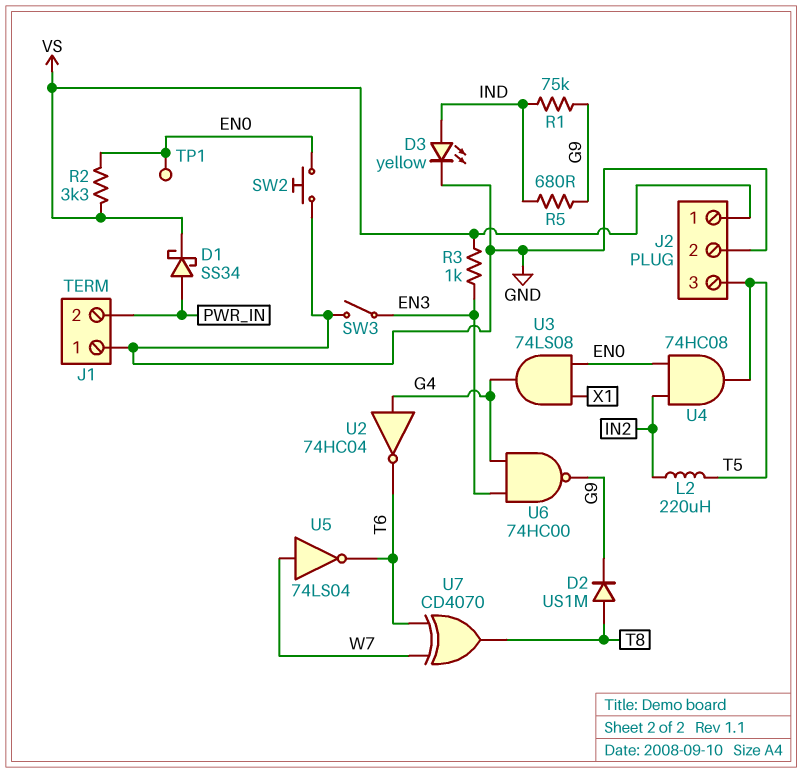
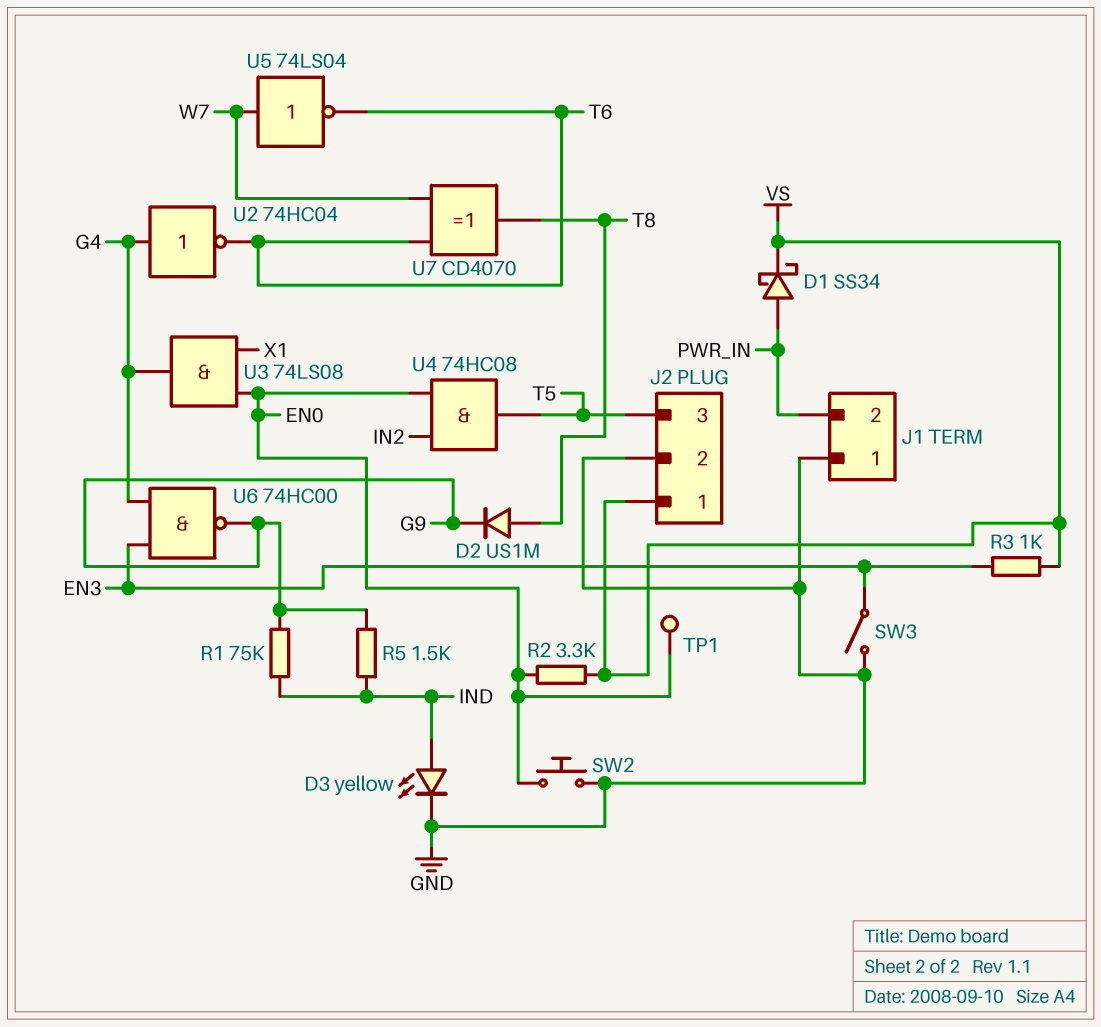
L2: 220uH (IN2, T5) -> none
R5: 680 (G9, IND) -> 1.5k (G9, IND)

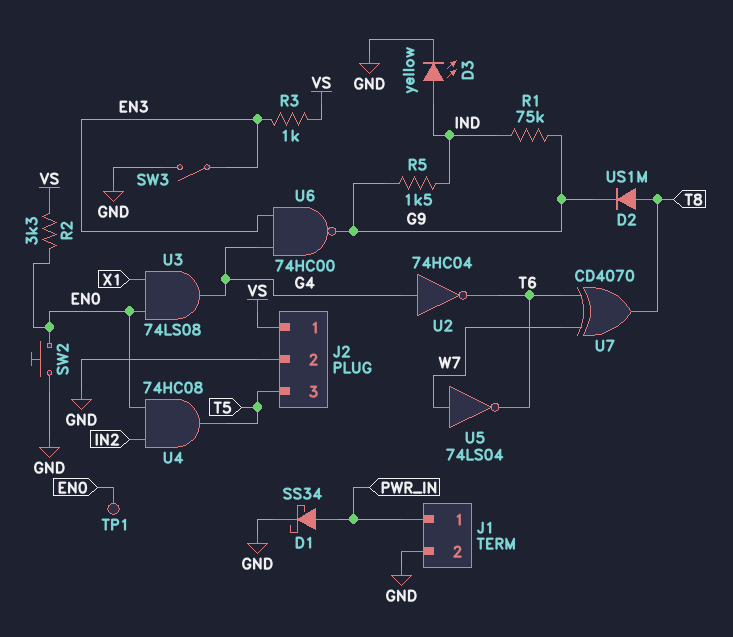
D1: schottky SS34 (A PWR_IN, K VS) -> schottky SS34 (A PWR_IN, K GND)
J1 pin 1: GND -> PWR_IN
J1 pin 2: PWR_IN -> GND

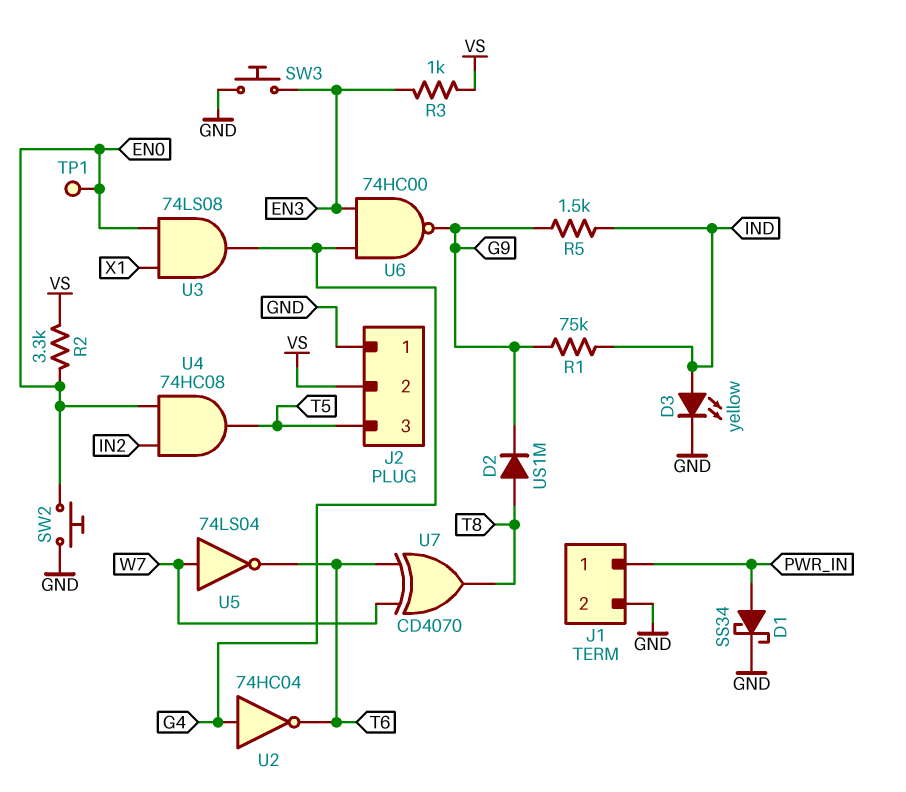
J2 pin 1: VS -> GND
J2 pin 2: GND -> VS
SW3: switch (EN3, GND) -> button (EN3, GND)

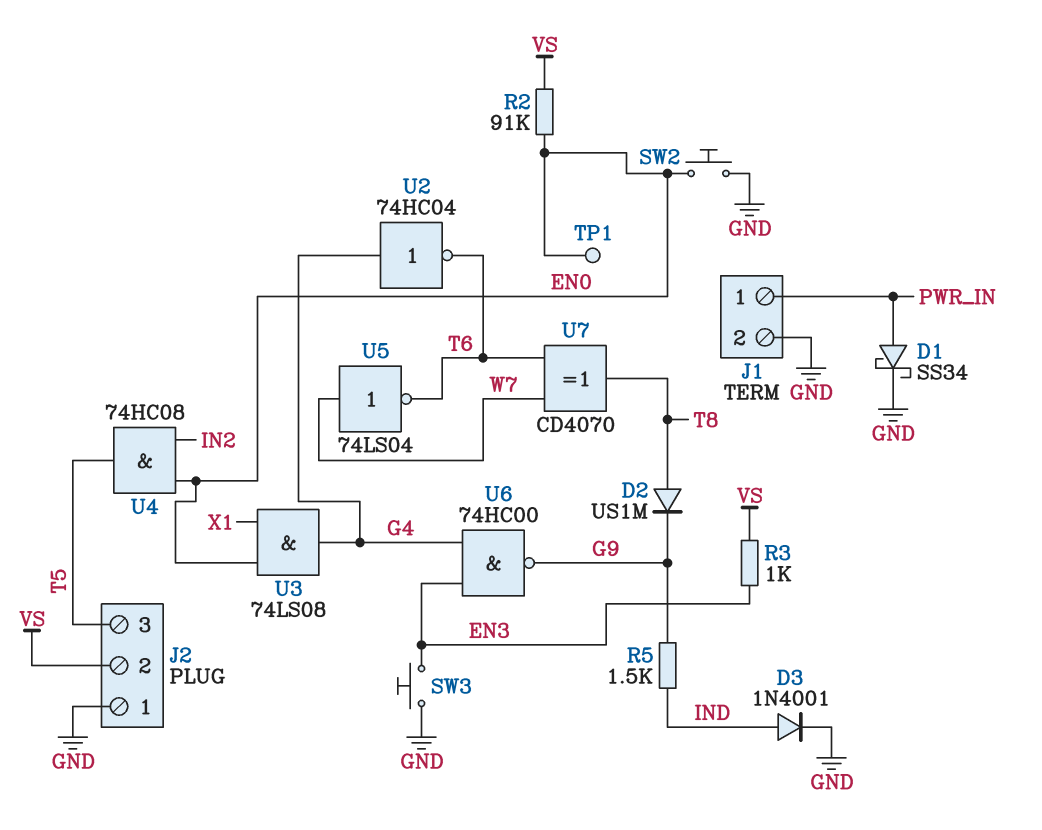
D3: LED yellow (A IND, K GND) -> diode 1N4001 (A IND, K GND)
R1: 75k (G9, IND) -> none
R2: 3.3k (EN0, VS) -> 91k (EN0, VS)

